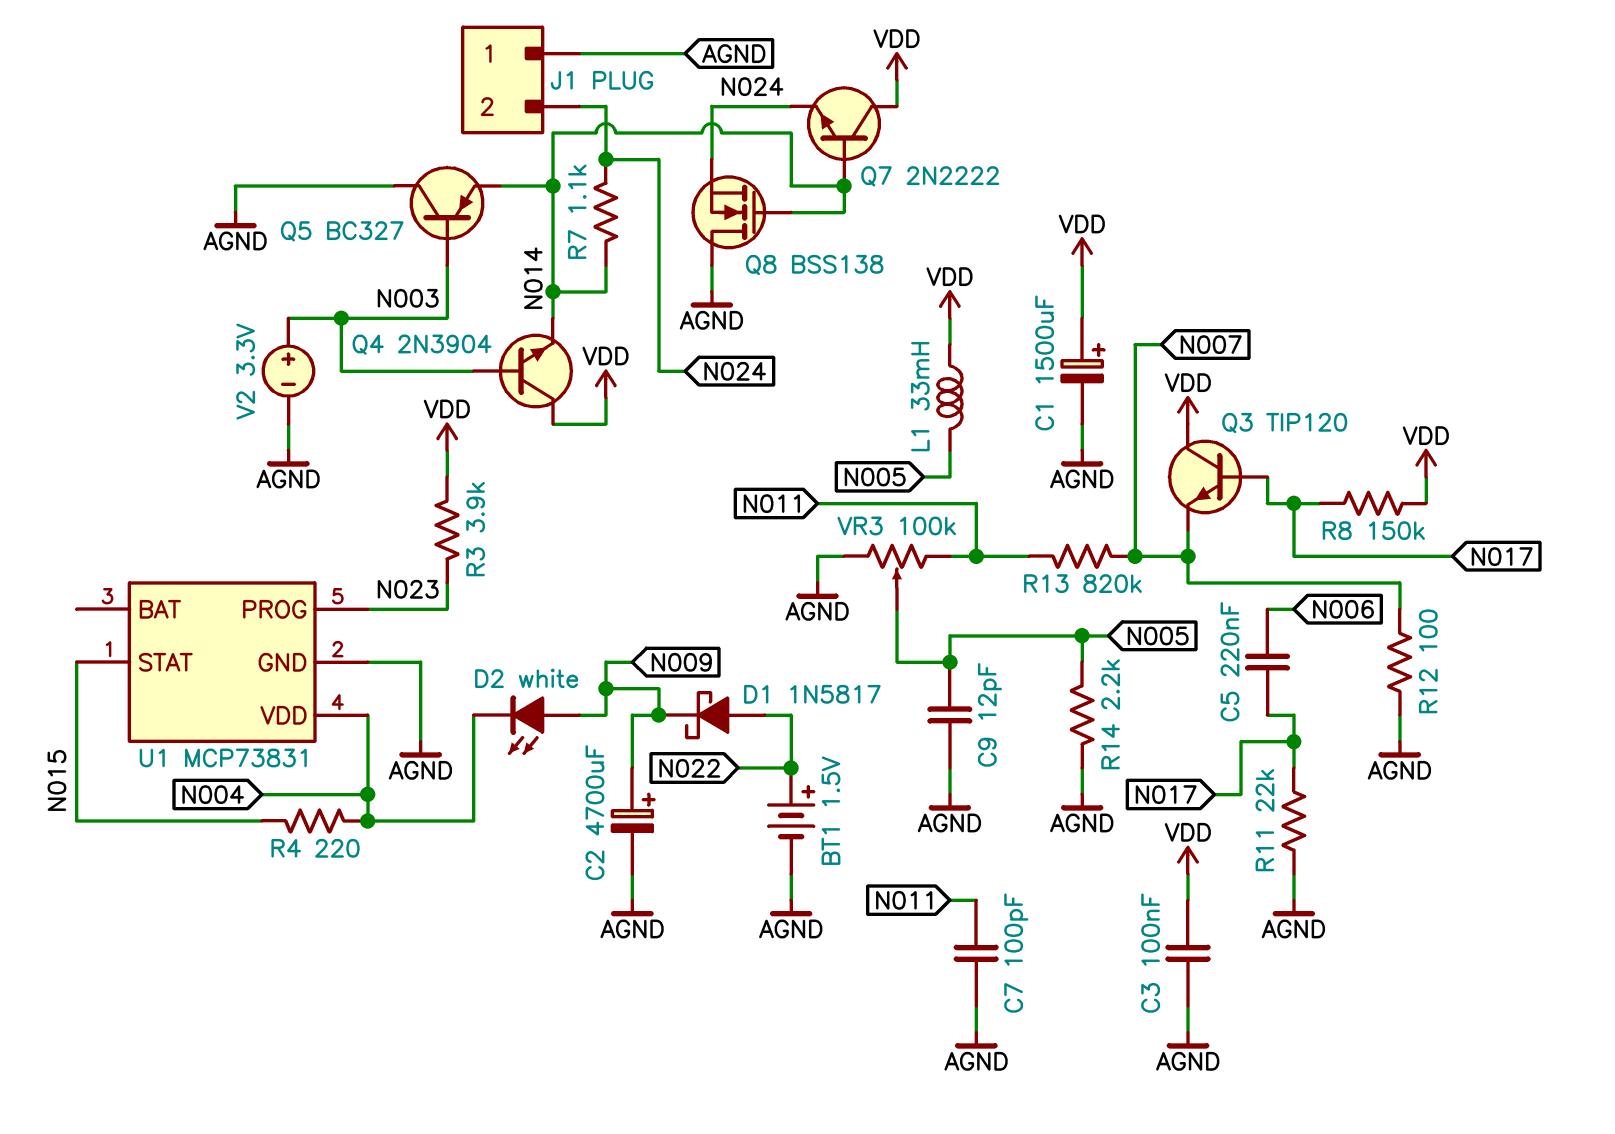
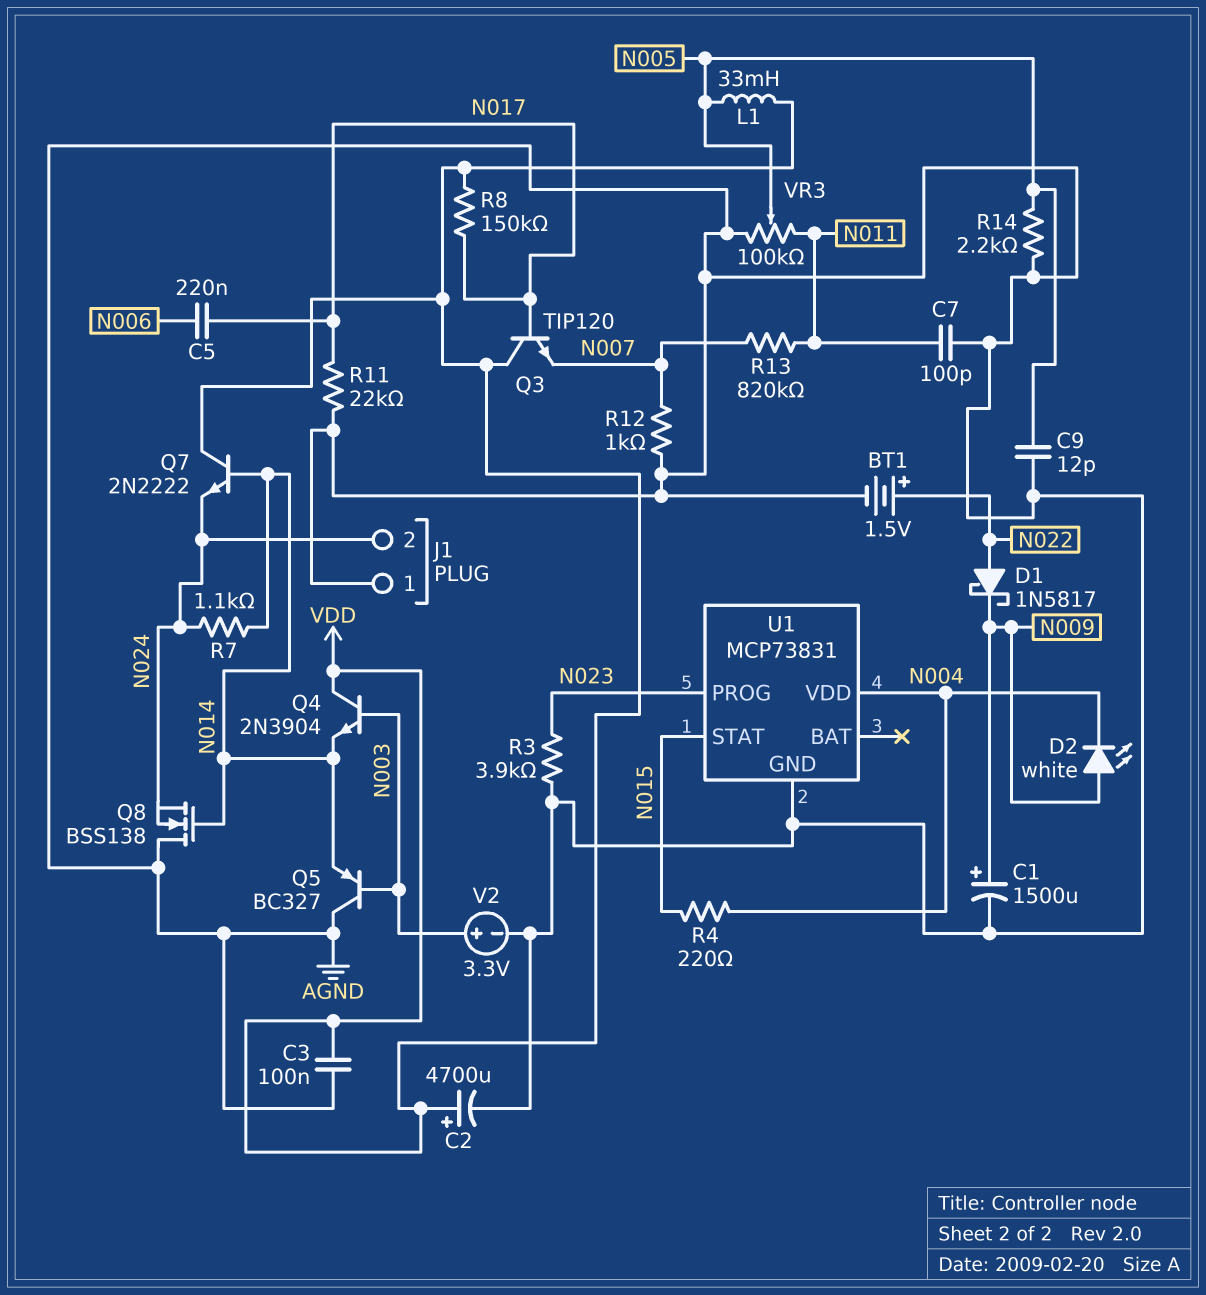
C1: 1500uF (plus VDD, minus AGND) -> 1500uF (plus N009, minus AGND)
C2: 4700uF (plus N009, minus AGND) -> 4700uF (plus VDD, minus AGND)
R3: 3.9k (N023, VDD) -> 3.9k (AGND, N023)
R12: 100 (AGND, N007) -> 1k (AGND, N007)

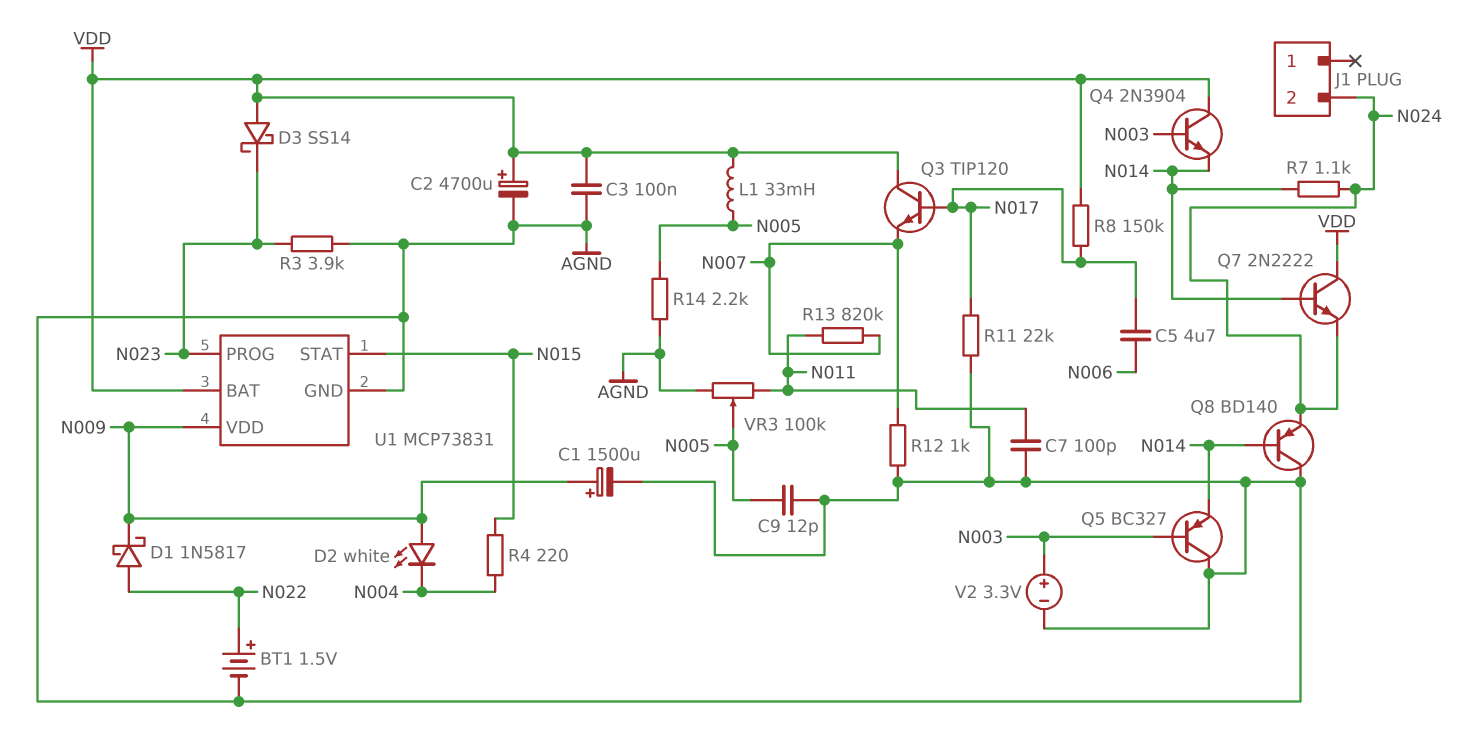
C5: 220nF (N006, N017) -> 4.7uF (N006, N017)
D3: none -> schottky SS14 (A VDD, K N023)
J1 pin 1: AGND -> none
Q8: NMOS BSS138 (G N014, D AGND, S N024) -> PNP BD140 (B N014, C AGND, E N024)
U1 pin BAT: none -> VDD
U1 pin VDD: N004 -> N009

